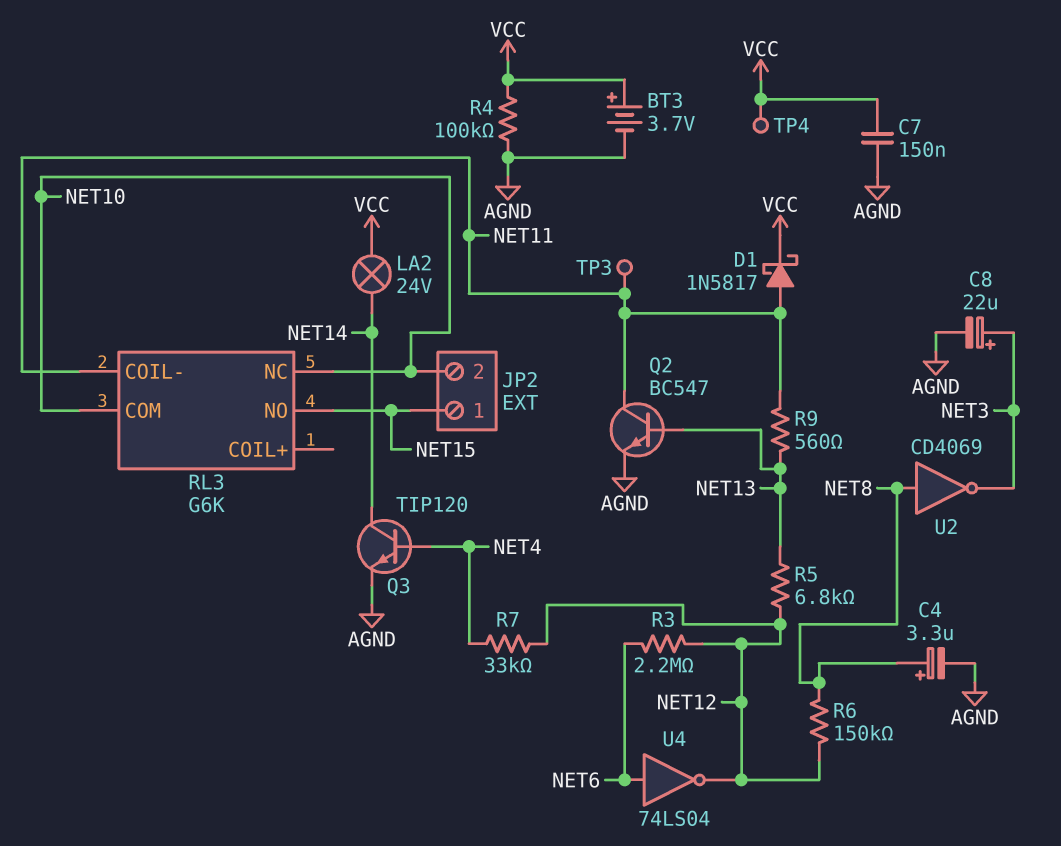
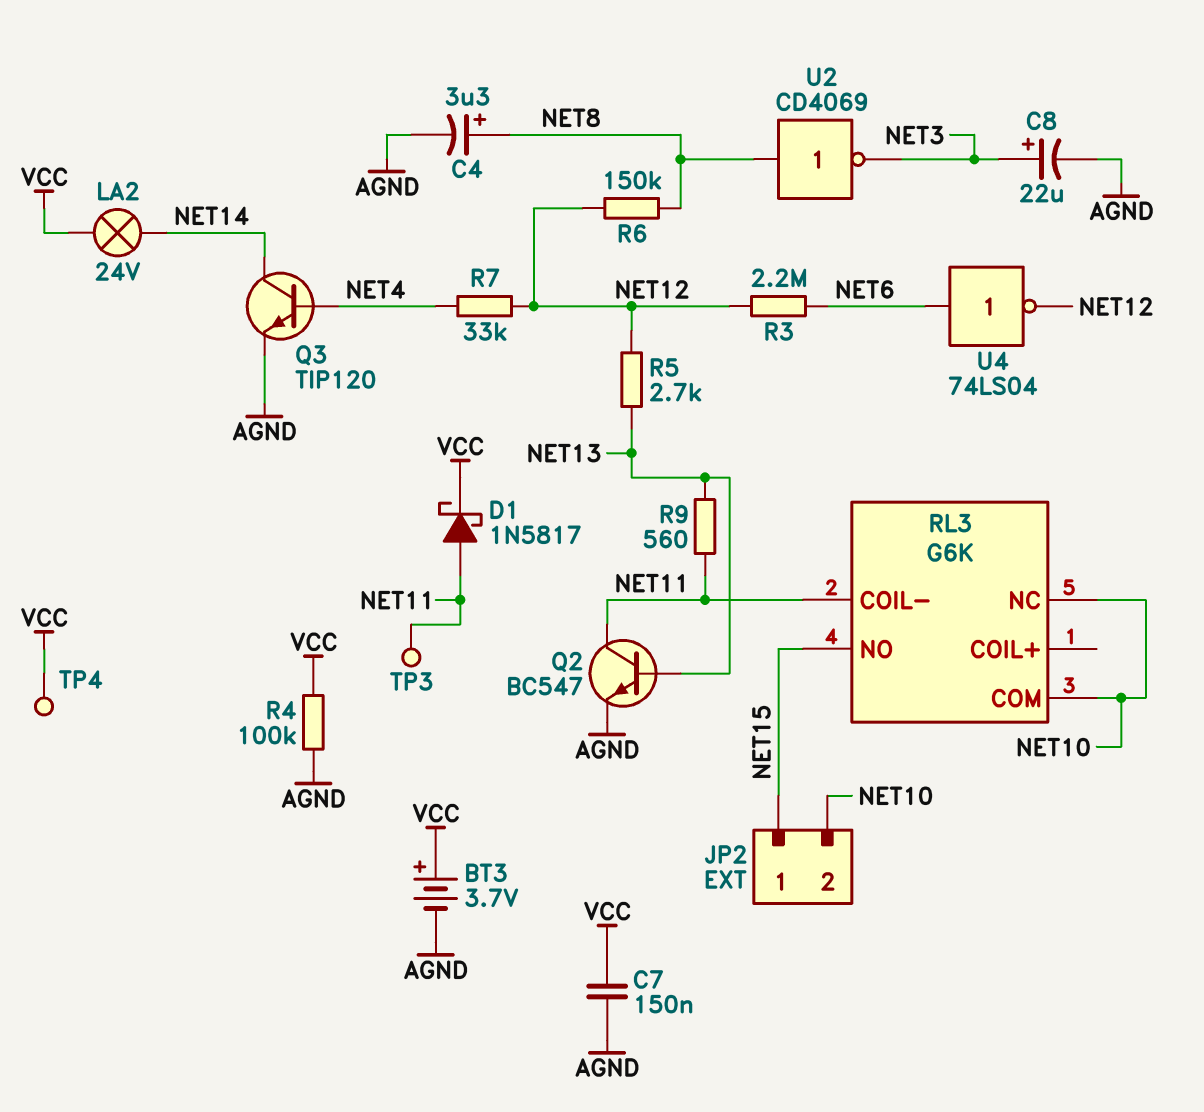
R5: 6.8k (NET12, NET13) -> 2.7k (NET12, NET13)

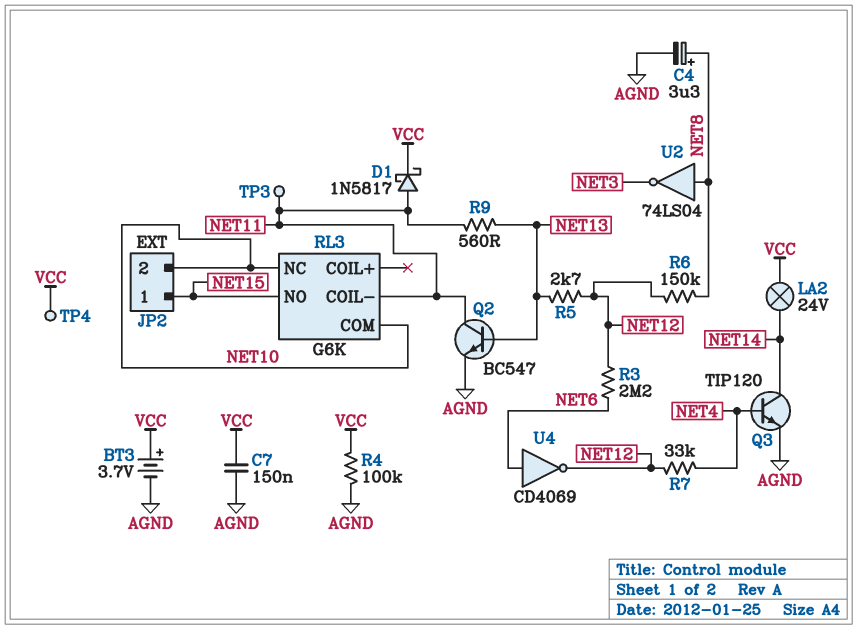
C8: 22uF (plus NET3, minus AGND) -> none
U2: NOT CD4069 (in NET8, out NET3) -> NOT 74LS04 (in NET8, out NET3)
U4: NOT 74LS04 (in NET6, out NET12) -> NOT CD4069 (in NET6, out NET12)

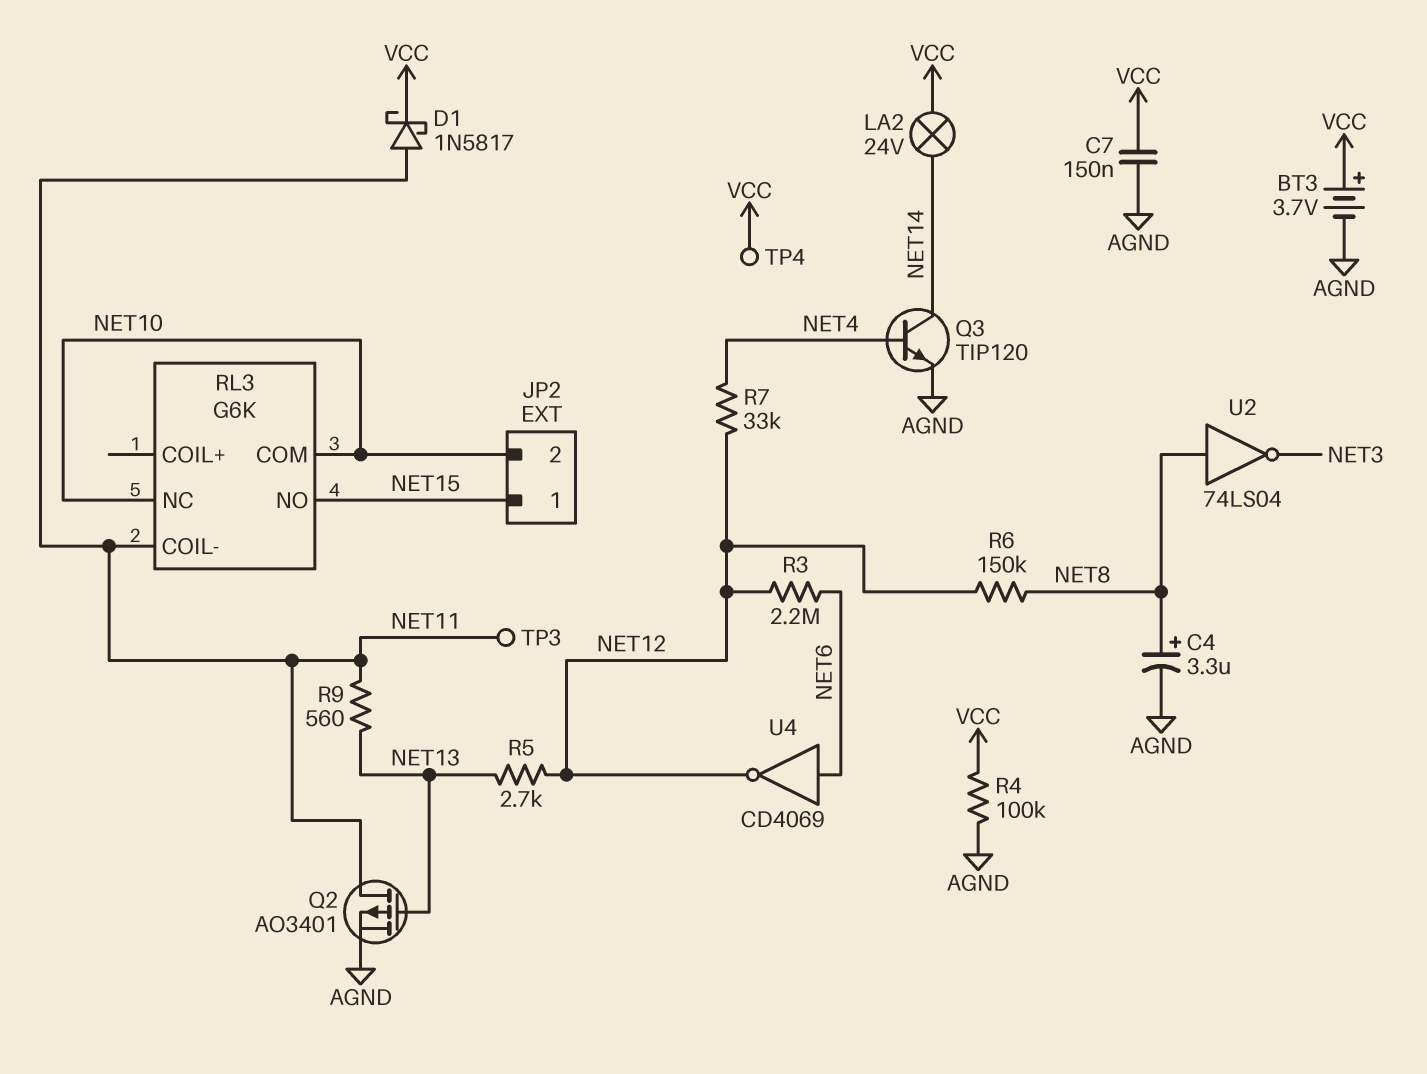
Q2: NPN BC547 (B NET13, C NET11, E AGND) -> PMOS AO3401 (G NET13, D NET11, S AGND)

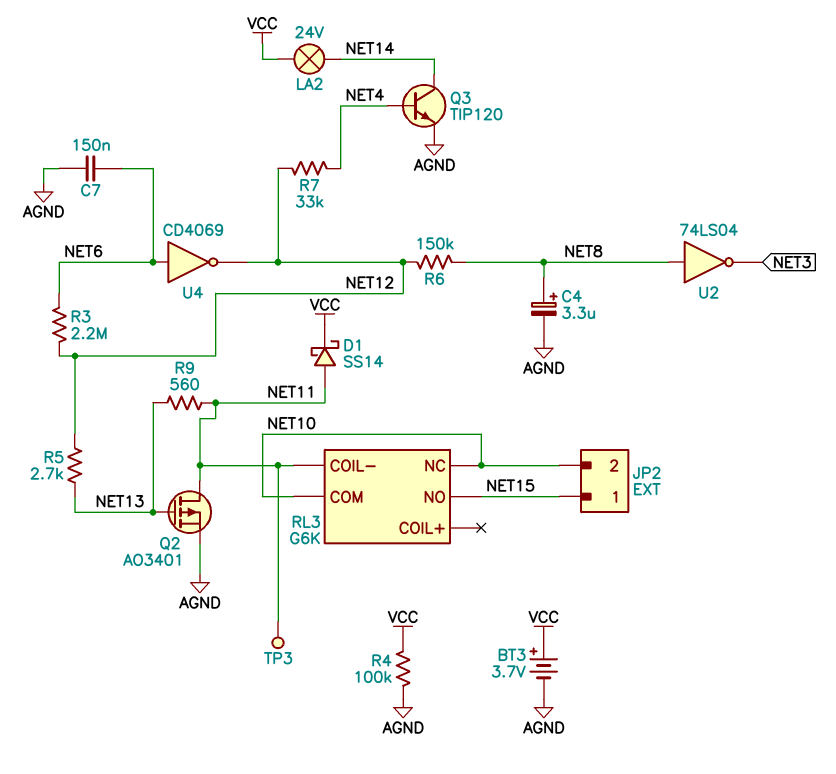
C7: 150nF (AGND, VCC) -> 150nF (AGND, NET6)
D1: schottky 1N5817 (A NET11, K VCC) -> schottky SS14 (A NET11, K VCC)
TP4: test point (VCC) -> none

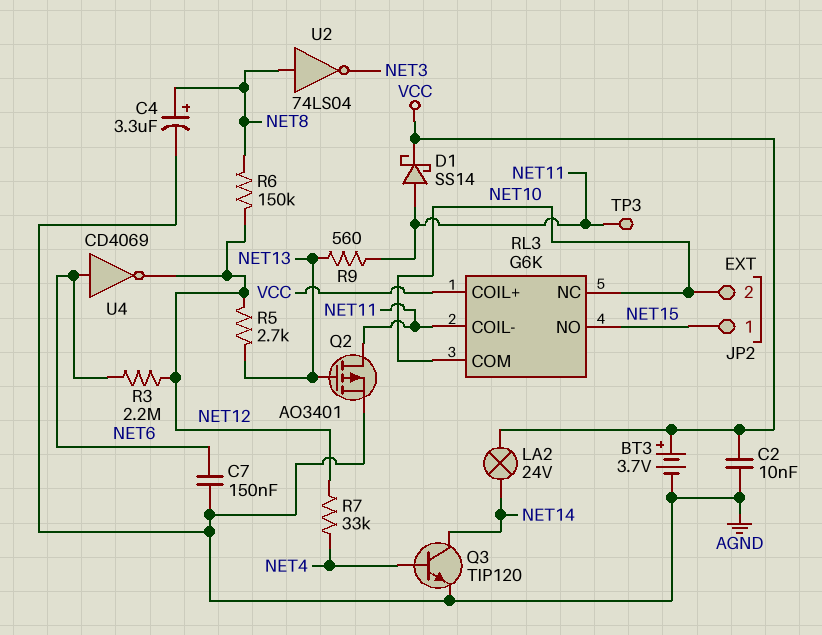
C2: none -> 10nF (AGND, VCC)
R4: 100k (AGND, VCC) -> none
RL3 pin COIL+: none -> VCC

